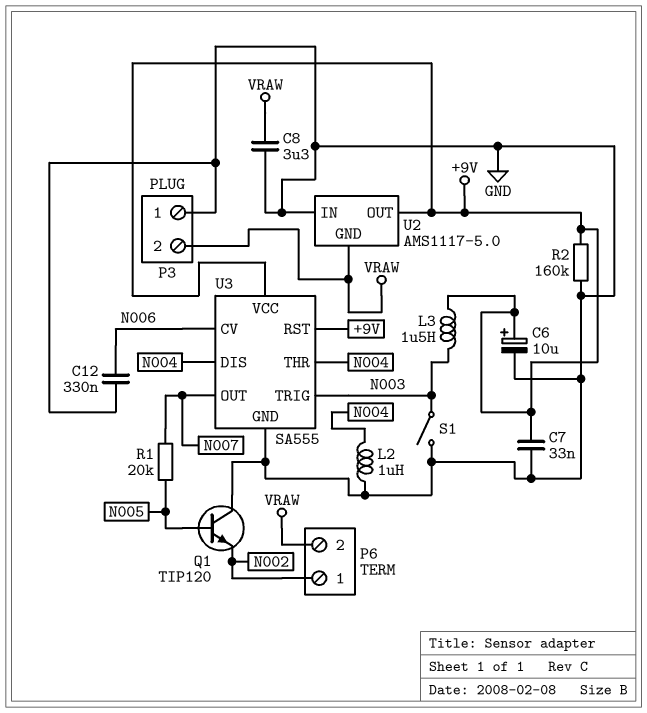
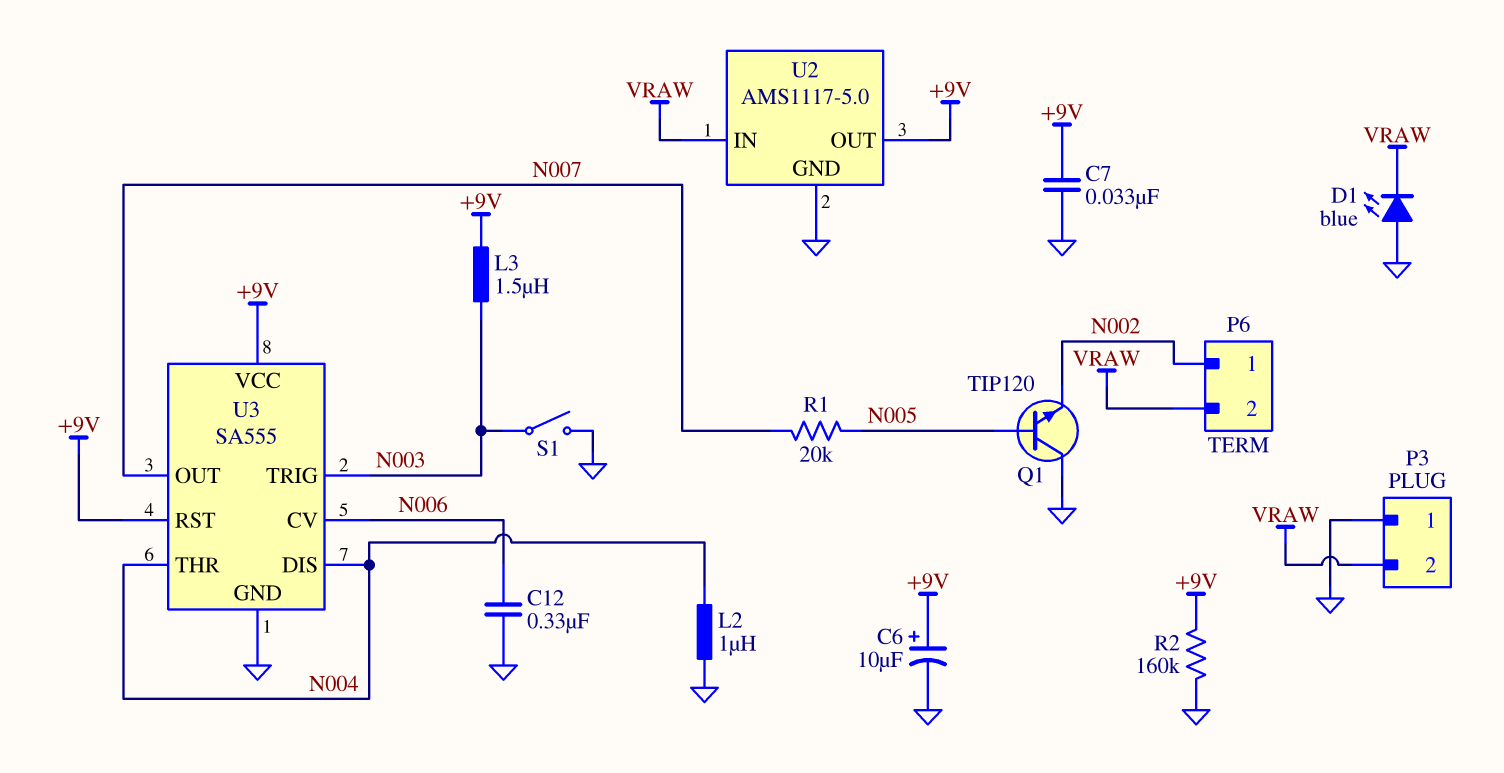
C8: 3.3uF (GND, VRAW) -> none
D1: none -> LED blue (A GND, K VRAW)
U2 pin GND: VRAW -> GND
U2 pin IN: GND -> VRAW

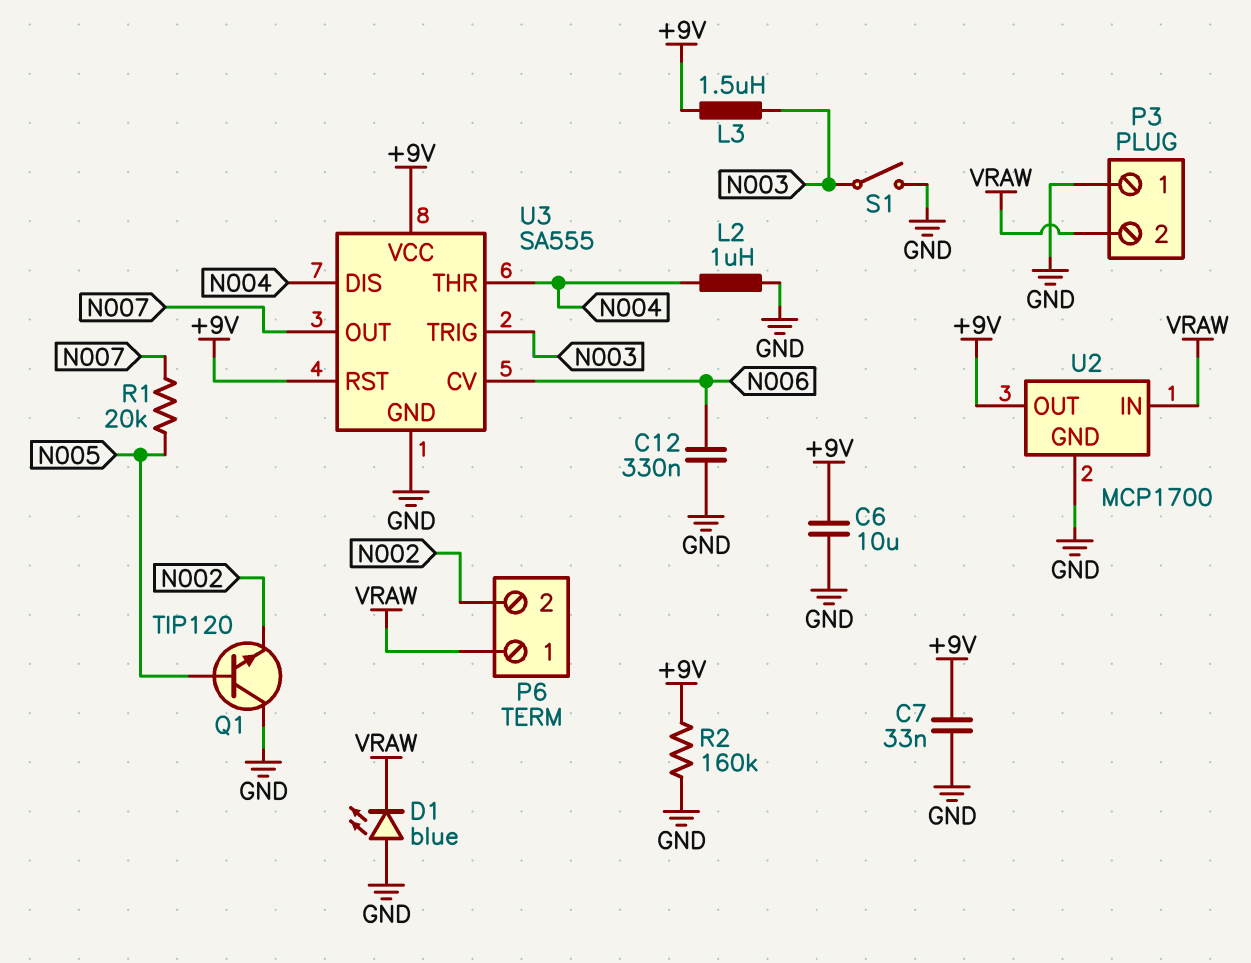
C6: 10uF (plus +9V, minus GND) -> 10uF (+9V, GND)
P6 pin 1: N002 -> VRAW
P6 pin 2: VRAW -> N002
U2: AMS1117-5.0 -> MCP1700

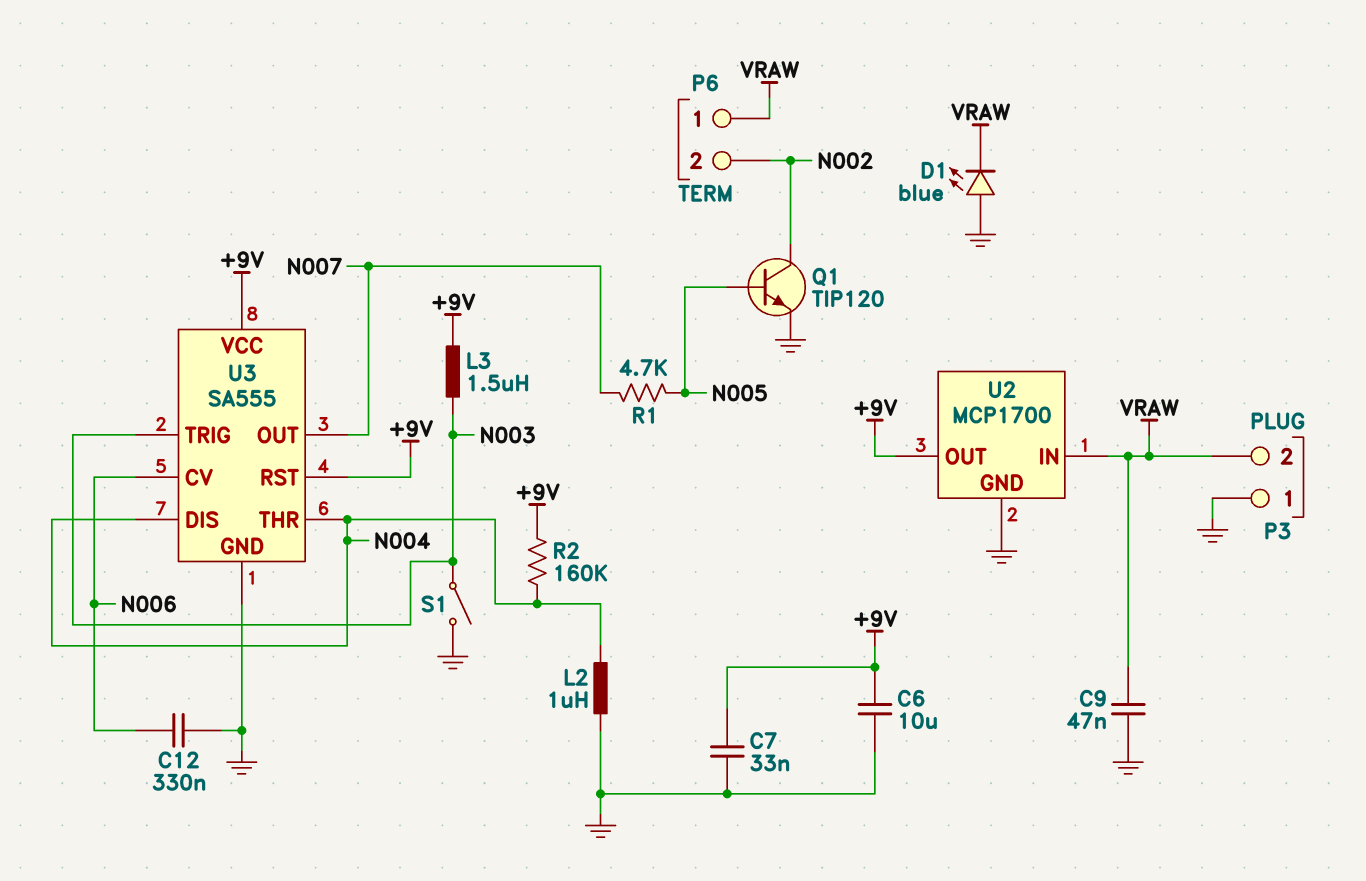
C9: none -> 47nF (GND, VRAW)
Q1: NPN TIP120 (B N005, C GND, E N002) -> NPN TIP120 (B N005, C N002, E GND)
R1: 20k (N005, N007) -> 4.7k (N005, N007)
R2: 160k (+9V, GND) -> 160k (+9V, N004)

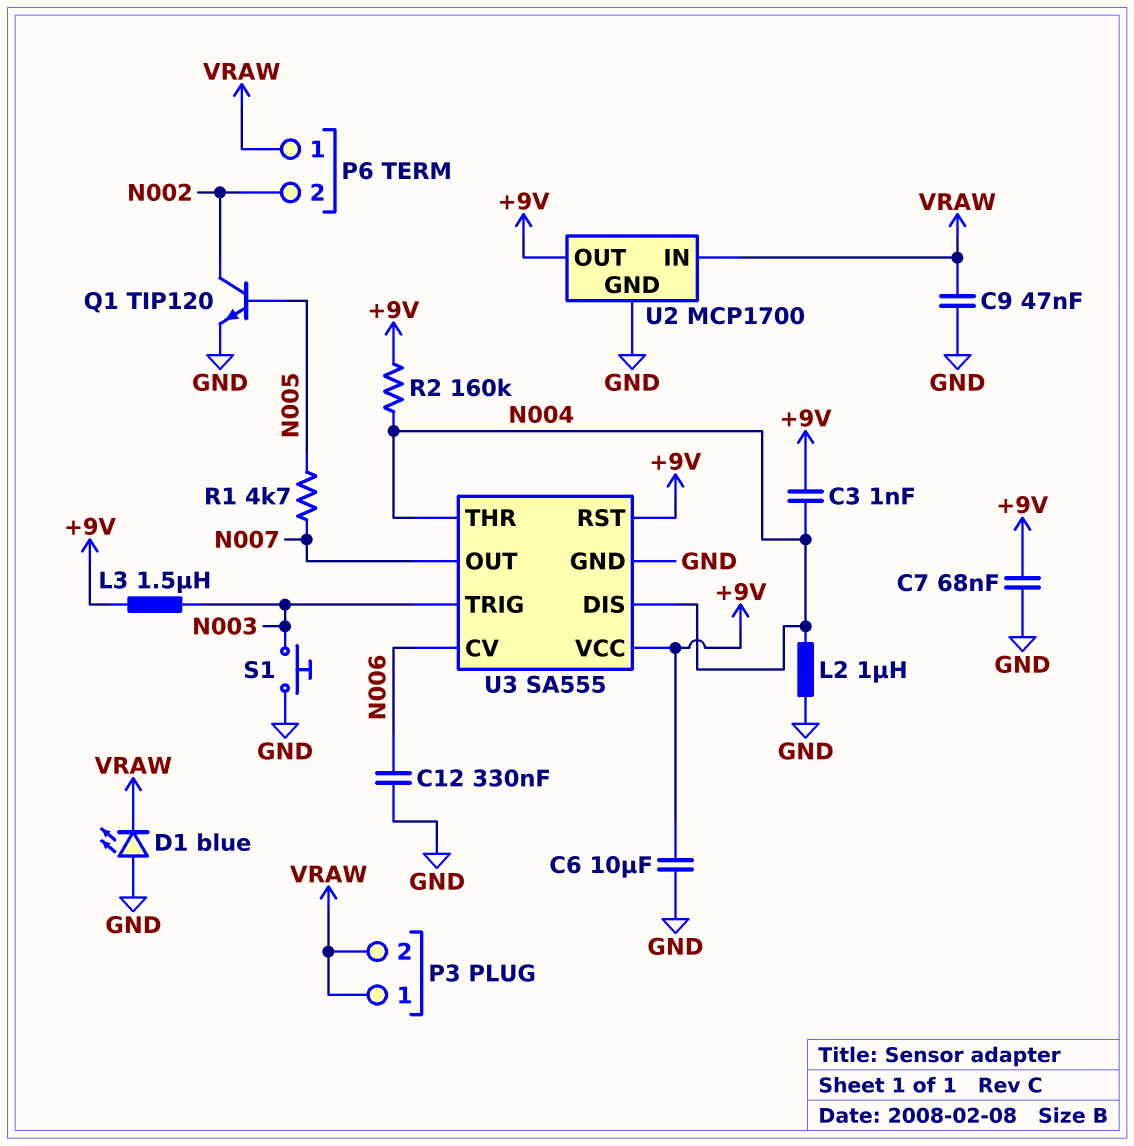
C3: none -> 1nF (+9V, N004)
C7: 33nF (+9V, GND) -> 68nF (+9V, GND)
P3 pin 1: GND -> VRAW
S1: switch (GND, N003) -> button (GND, N003)

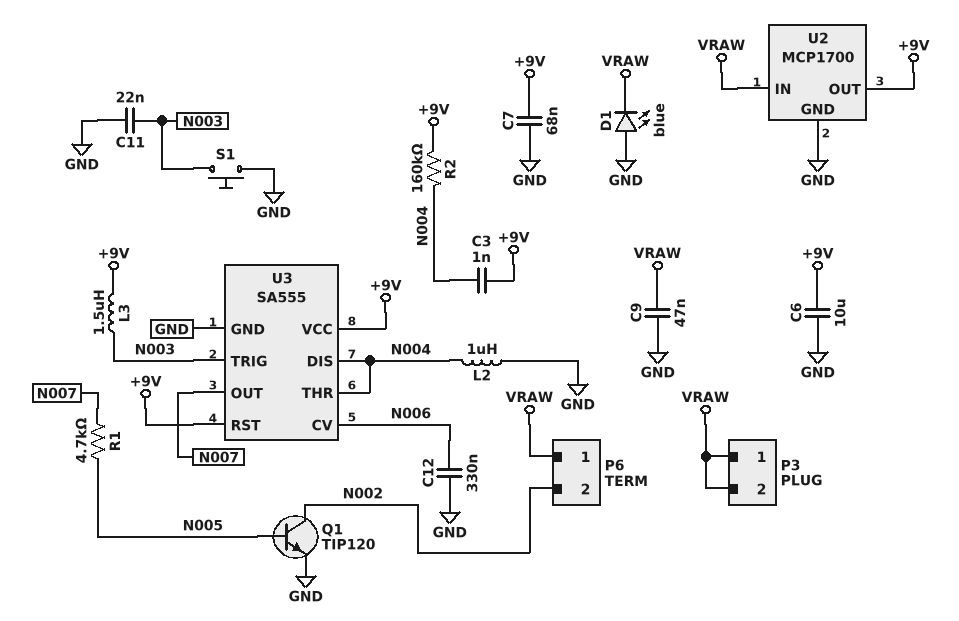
C11: none -> 22nF (GND, N003)

